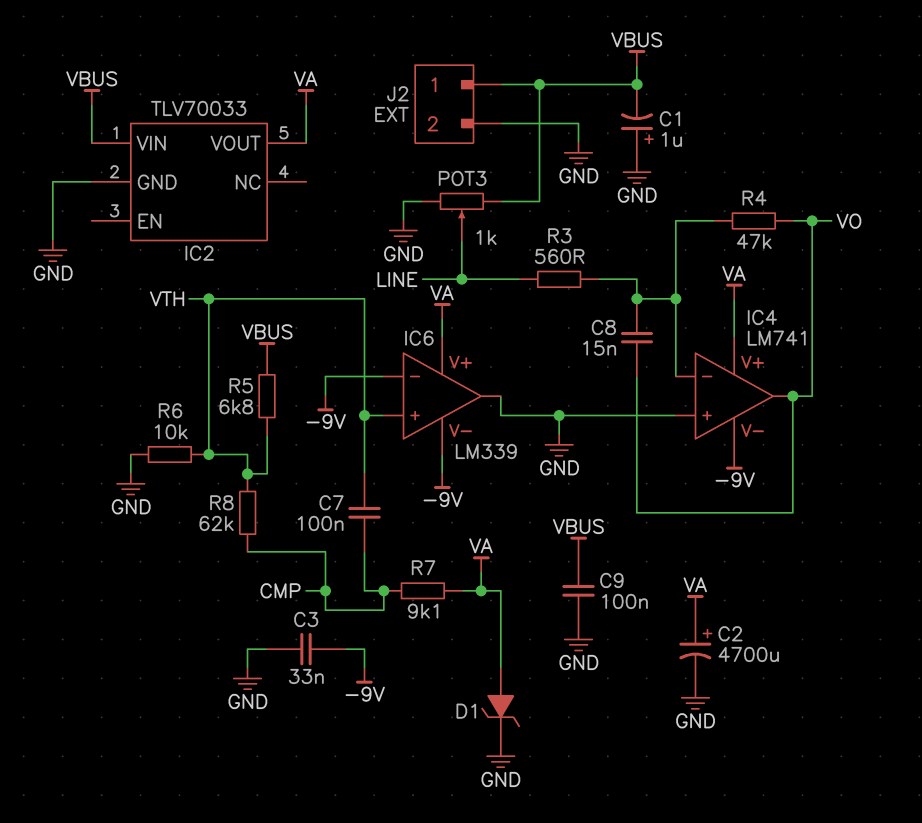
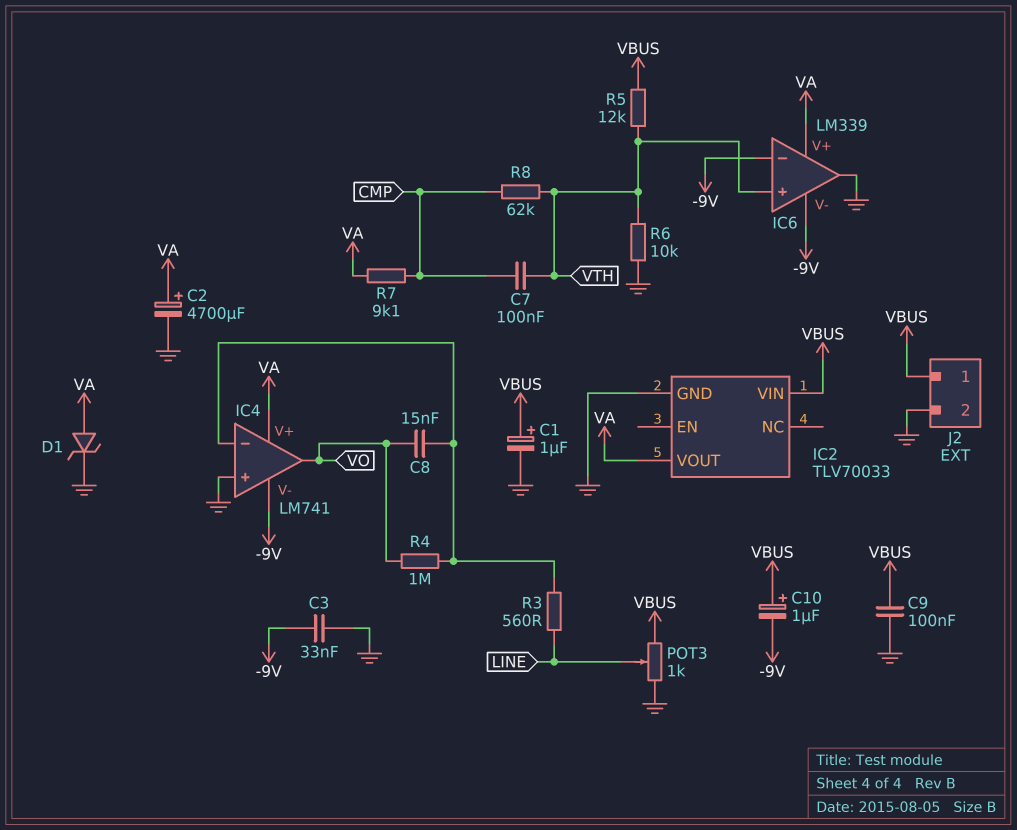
C1: 1uF (plus GND, minus VBUS) -> 1uF (plus VBUS, minus GND)
C10: none -> 1uF (plus VBUS, minus -9V)
R4: 47k (IC4/in-, VO) -> 1M (IC4/in-, VO)
R5: 6.8k (VBUS, VTH) -> 12k (VBUS, VTH)

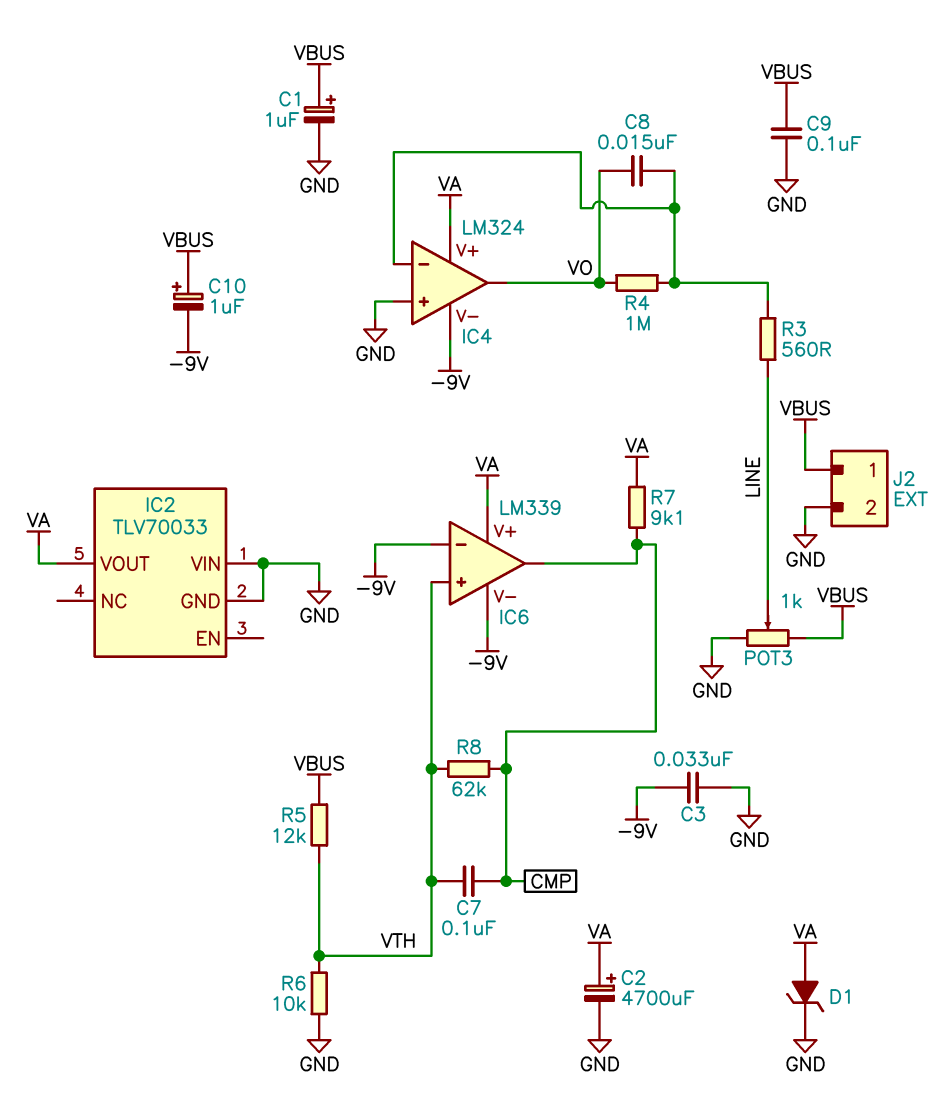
IC2 pin VIN: VBUS -> GND
IC4: LM741 -> LM324
IC6 pin out: GND -> CMP

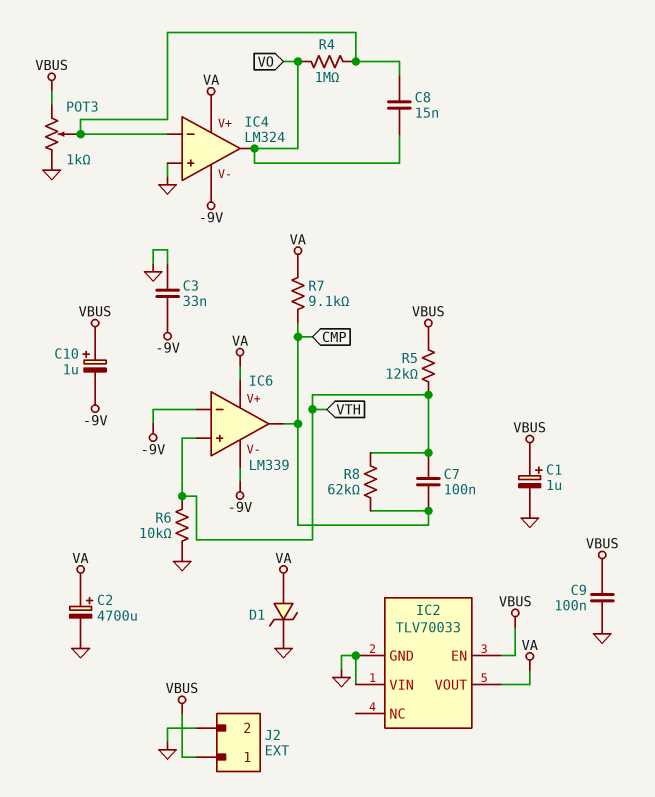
IC2 pin EN: none -> VBUS
POT3: 1k (GND, VBUS, wiper LINE) -> 1k (GND, VBUS, wiper IC4/in-)
R3: 560 (IC4/in-, LINE) -> none

